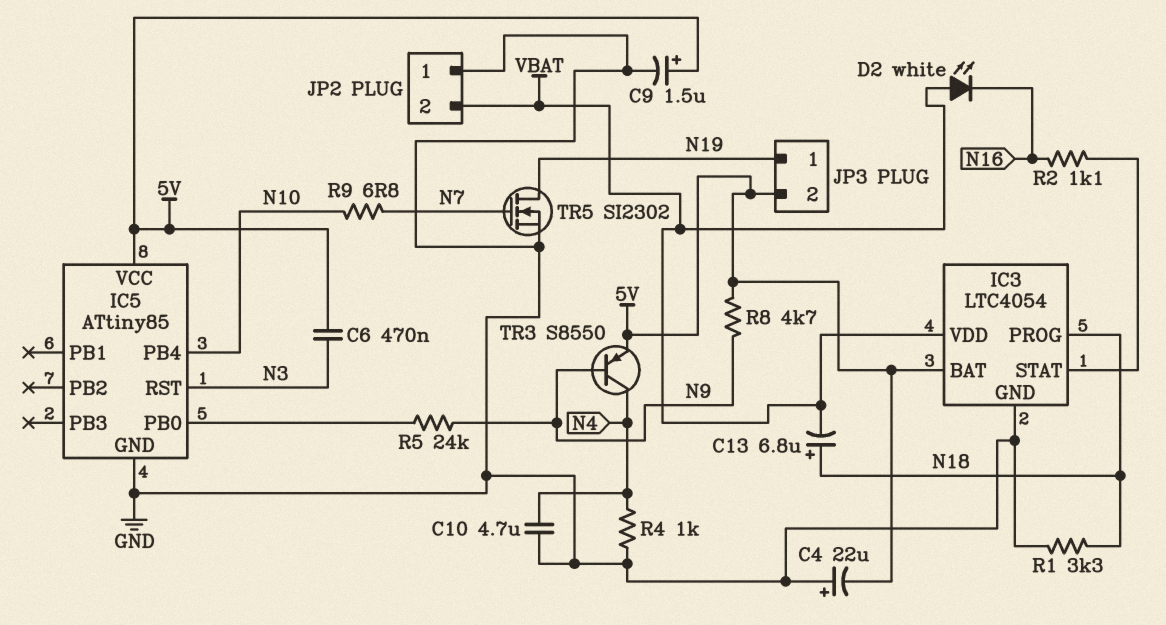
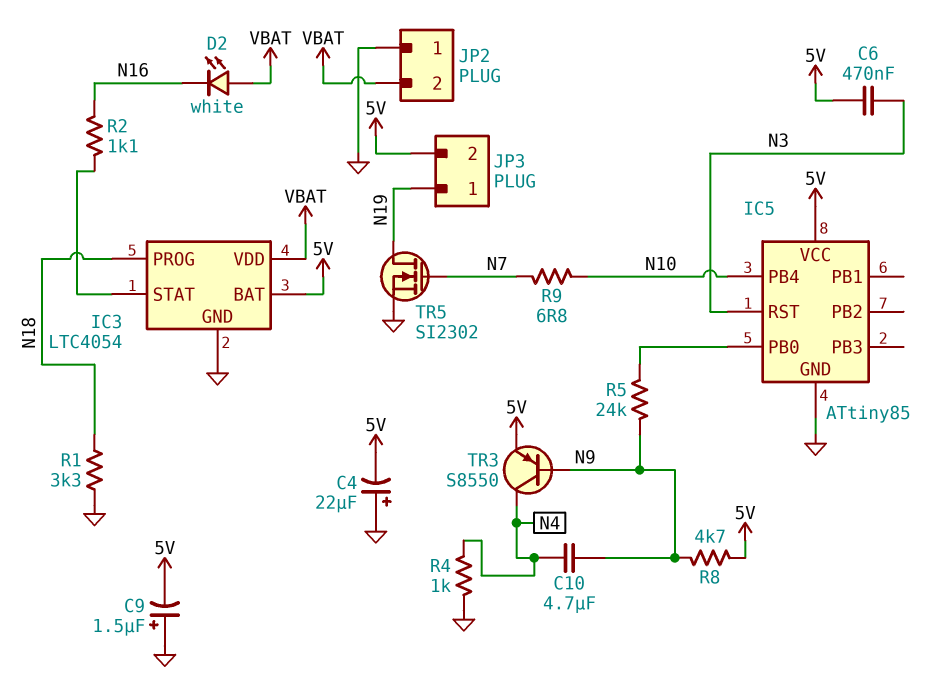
C9: 1.5uF (plus 5V, minus GND) -> 1.5uF (plus GND, minus 5V)
C10: 4.7uF (GND, N4) -> 4.7uF (N4, N9)
C13: 6.8uF (plus N18, minus VBAT) -> none

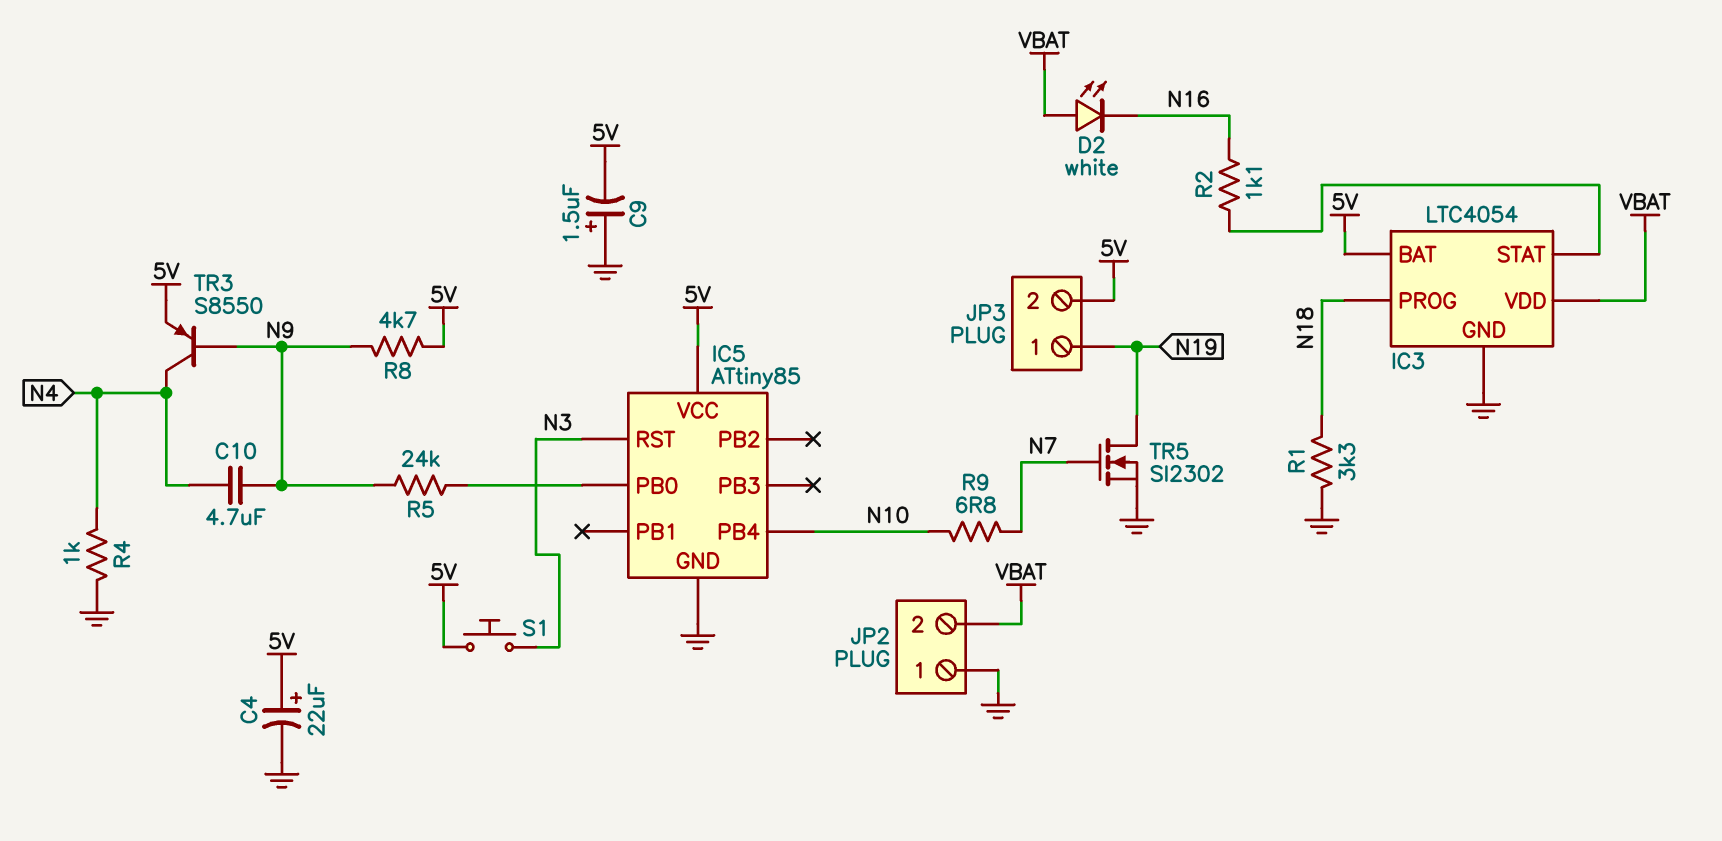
C4: 22uF (plus GND, minus 5V) -> 22uF (plus 5V, minus GND)
C6: 470nF (5V, N3) -> none
S1: none -> button (5V, N3)

